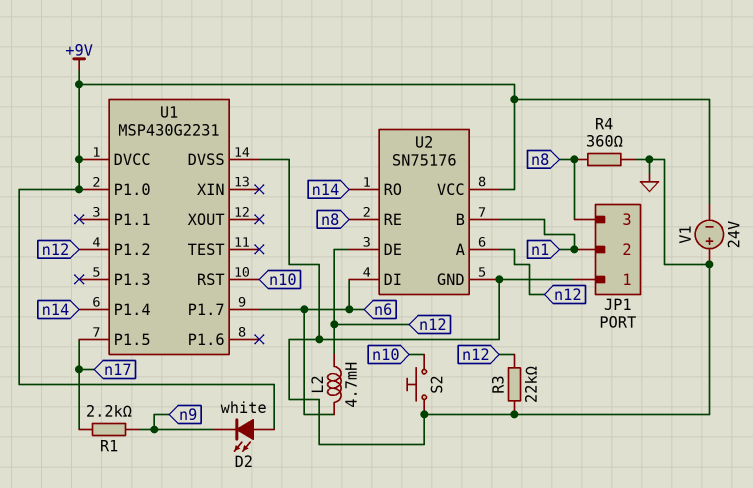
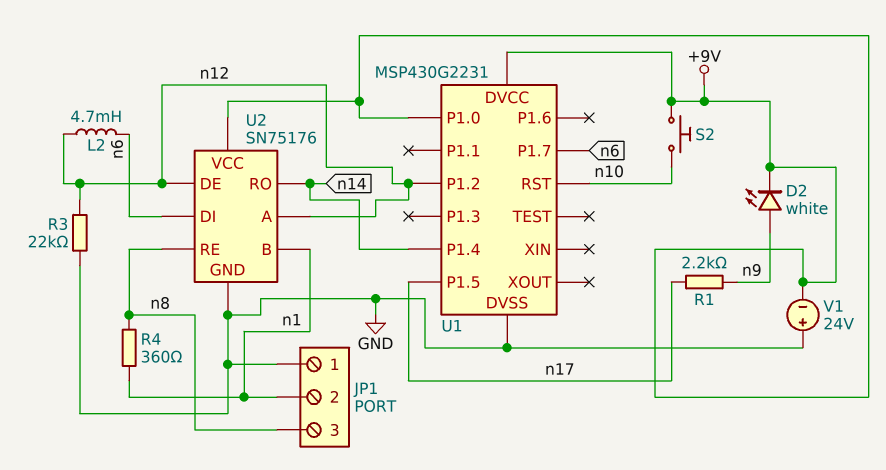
D2: LED white (A +9V, K n9) -> LED white (A n9, K +9V)
R4: 360 (GND, n8) -> 360 (n1, n8)
S2: button (GND, n10) -> button (+9V, n10)

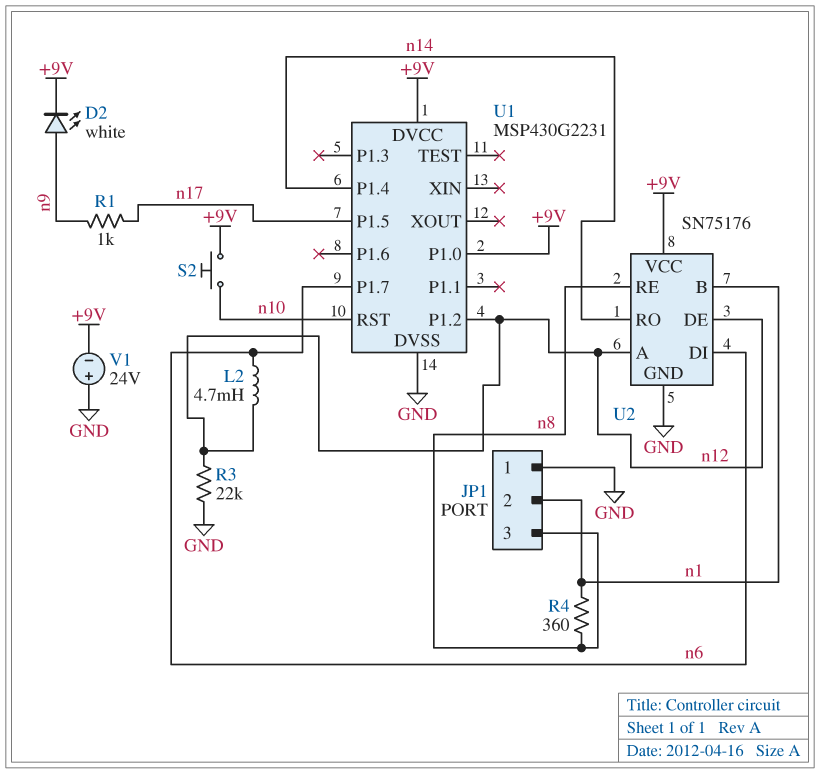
R1: 2.2k (n9, n17) -> 1k (n9, n17)

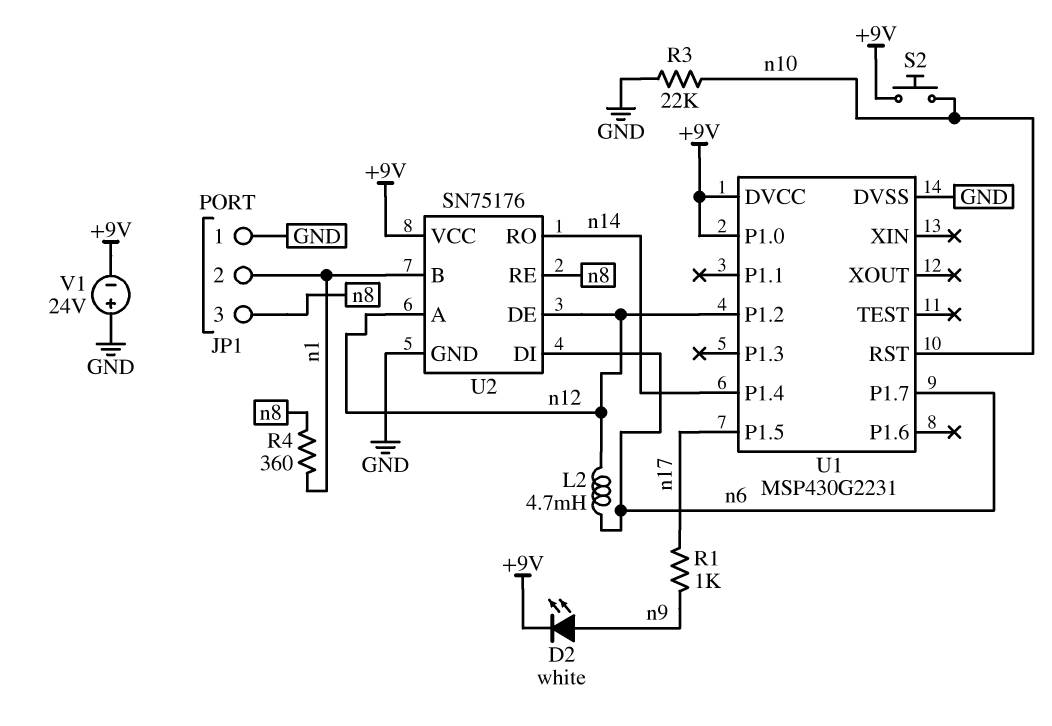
R3: 22k (GND, n12) -> 22k (GND, n10)

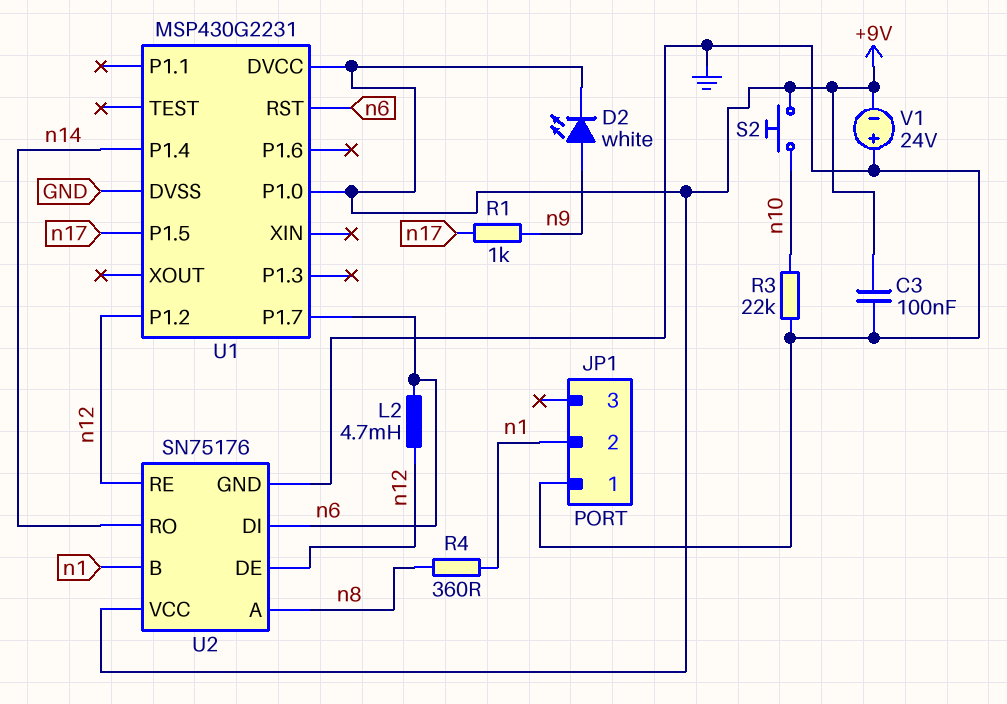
C3: none -> 100nF (+9V, GND)
JP1 pin 3: n8 -> none
U1 pin RST: n10 -> n6
U2 pin A: n12 -> n8
U2 pin RE: n8 -> n12

